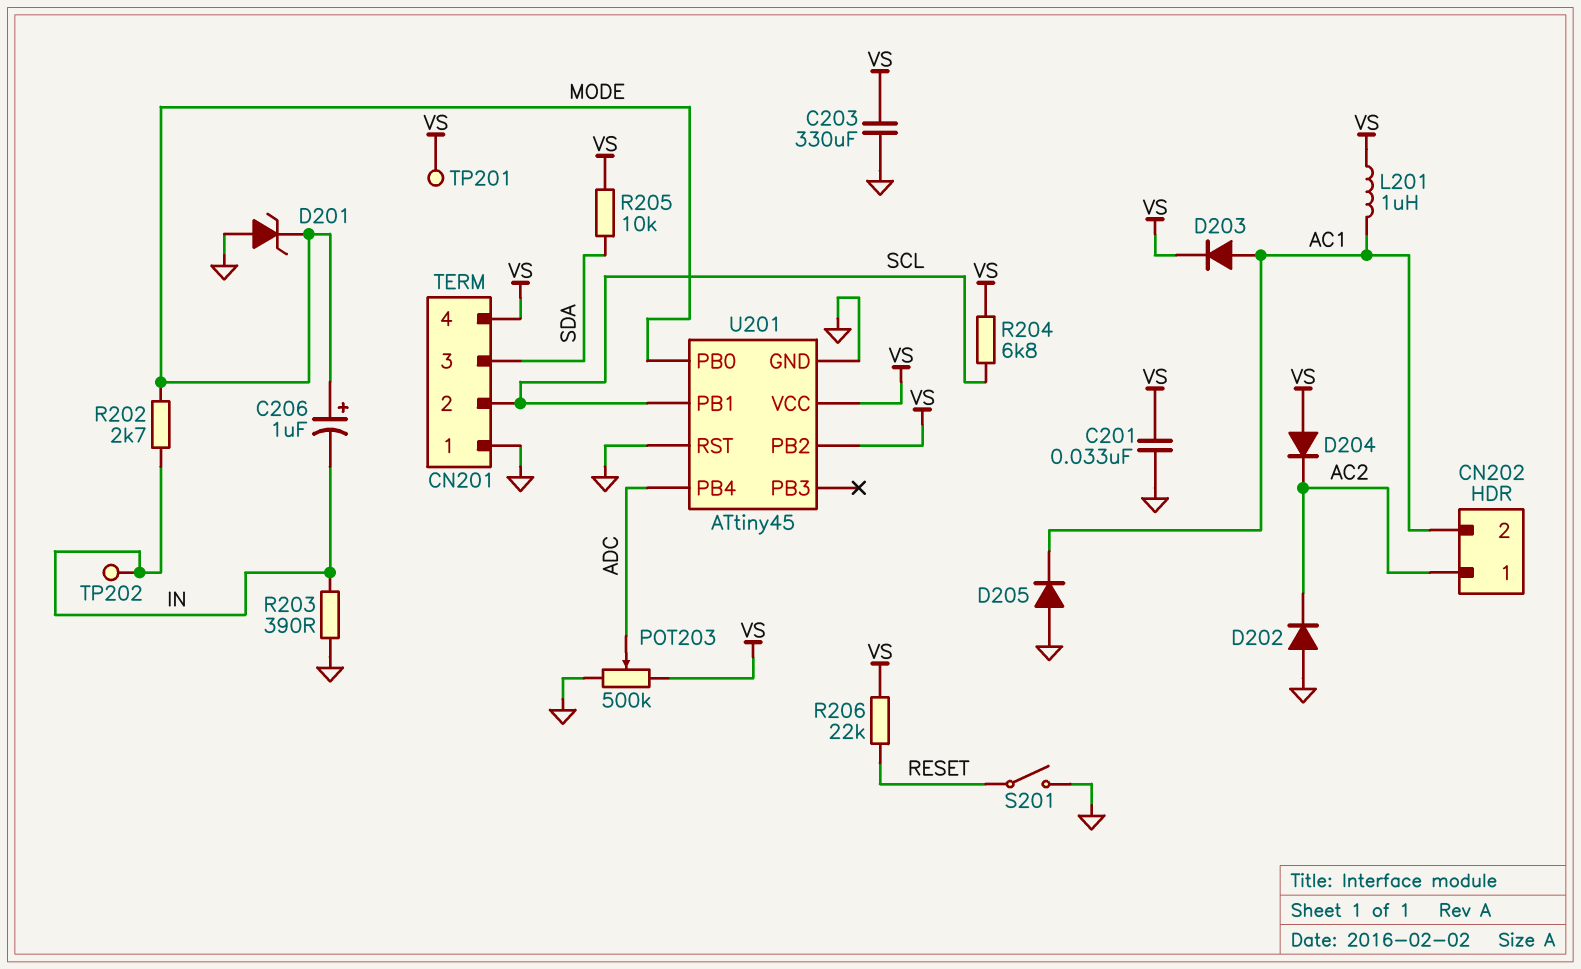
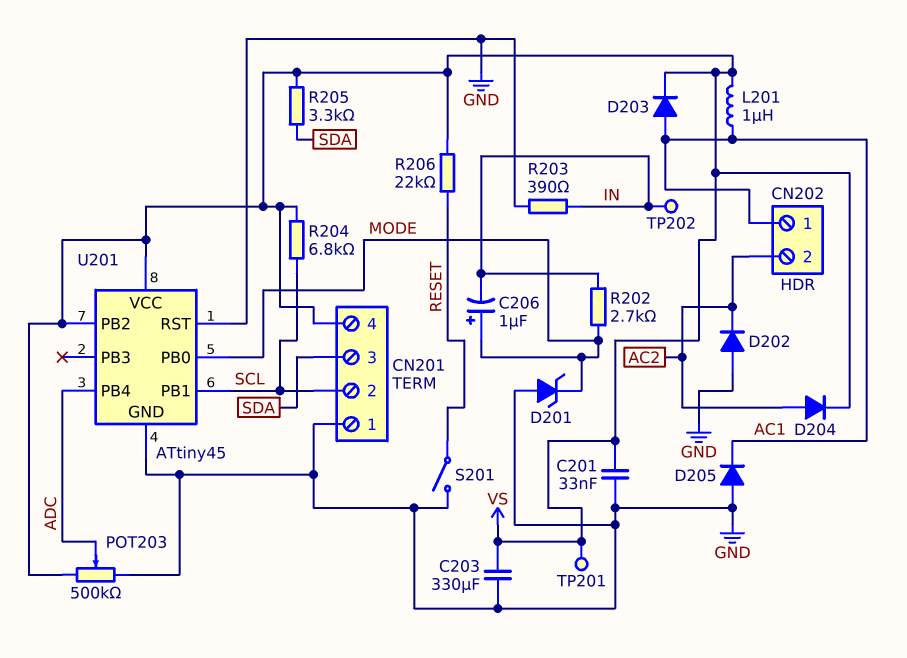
CN202 pin 1: AC2 -> AC1
CN202 pin 2: AC1 -> AC2
D204: diode (A VS, K AC2) -> diode (A AC2, K VS)
R205: 10k (SDA, VS) -> 3.3k (SDA, VS)

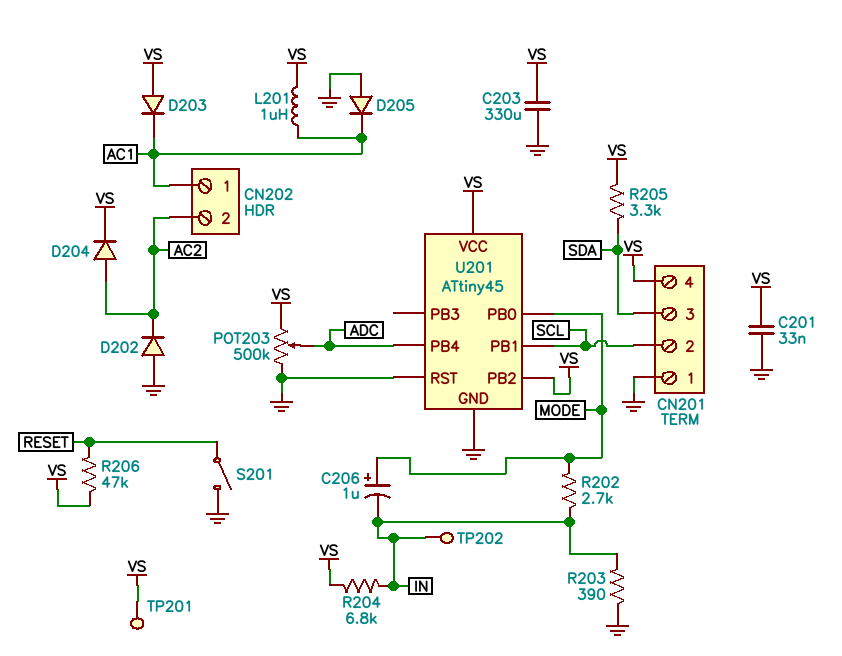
D201: zener (A GND, K MODE) -> none
D203: diode (A AC1, K VS) -> diode (A VS, K AC1)
R204: 6.8k (SCL, VS) -> 6.8k (IN, VS)
R206: 22k (RESET, VS) -> 47k (RESET, VS)

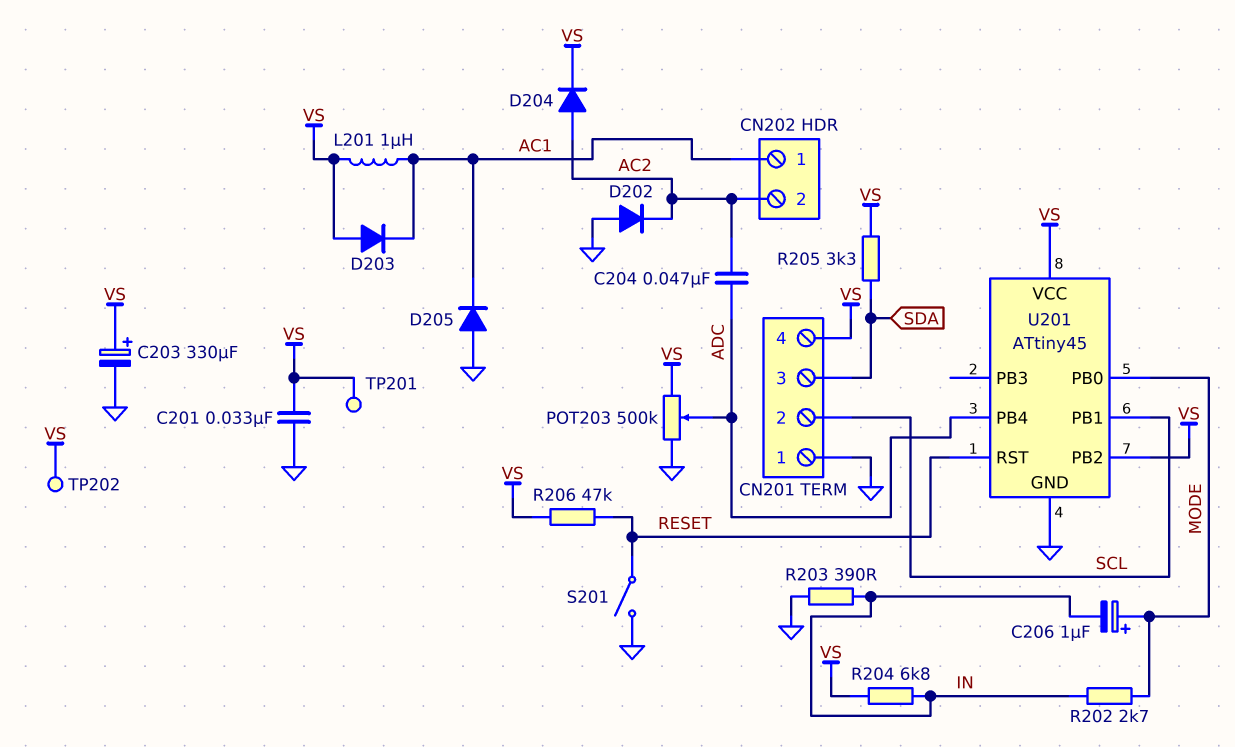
C203: 330uF (GND, VS) -> 330uF (plus VS, minus GND)
C204: none -> 47nF (AC2, ADC)
TP202: test point (IN) -> test point (VS)
U201 pin RST: GND -> RESET

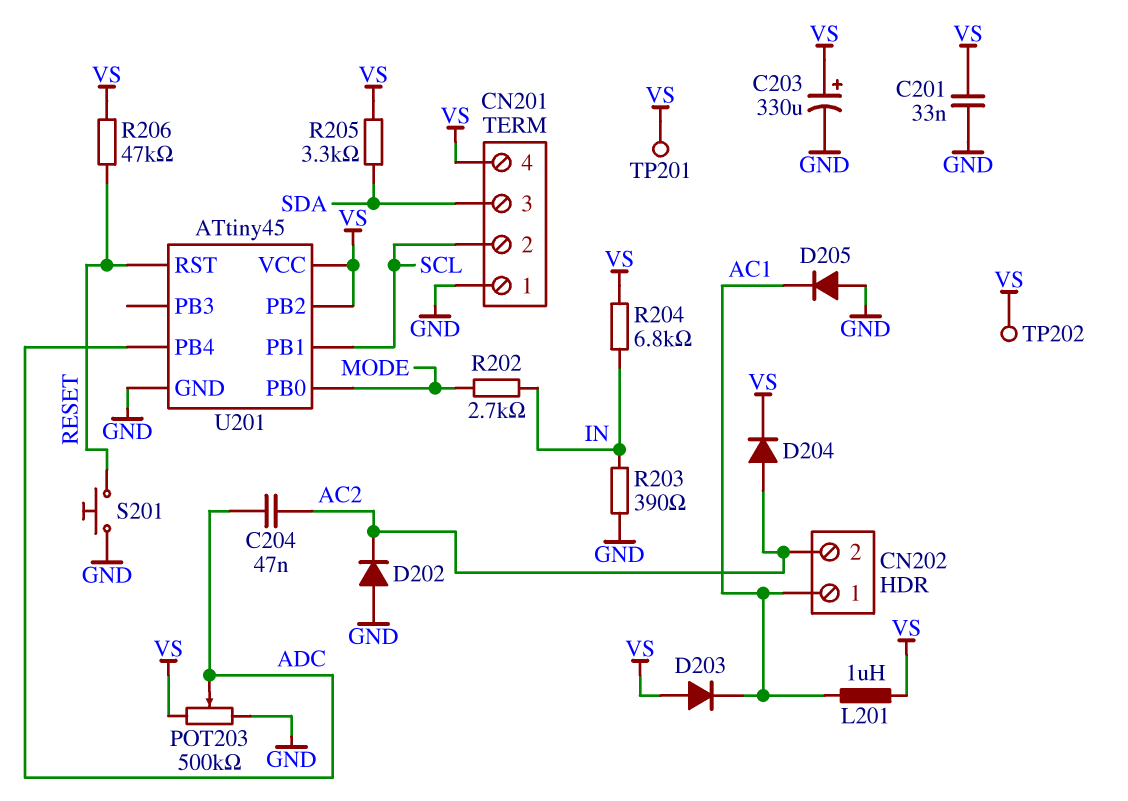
C206: 1uF (plus MODE, minus IN) -> none
S201: switch (GND, RESET) -> button (GND, RESET)

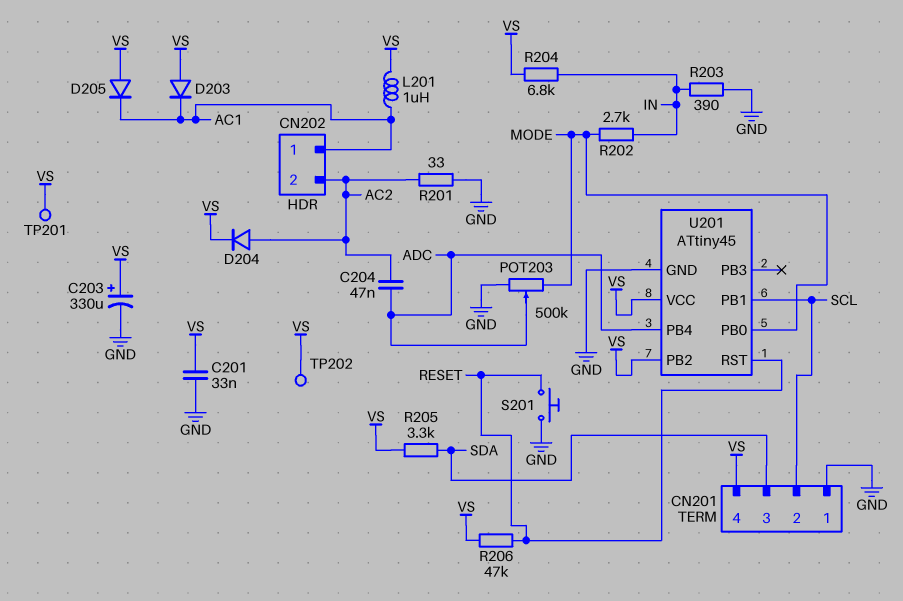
D202: diode (A GND, K AC2) -> none
D205: diode (A GND, K AC1) -> diode (A VS, K AC1)
POT203: 500k (GND, VS, wiper ADC) -> 500k (GND, MODE, wiper ADC)
R201: none -> 33 (AC2, GND)

